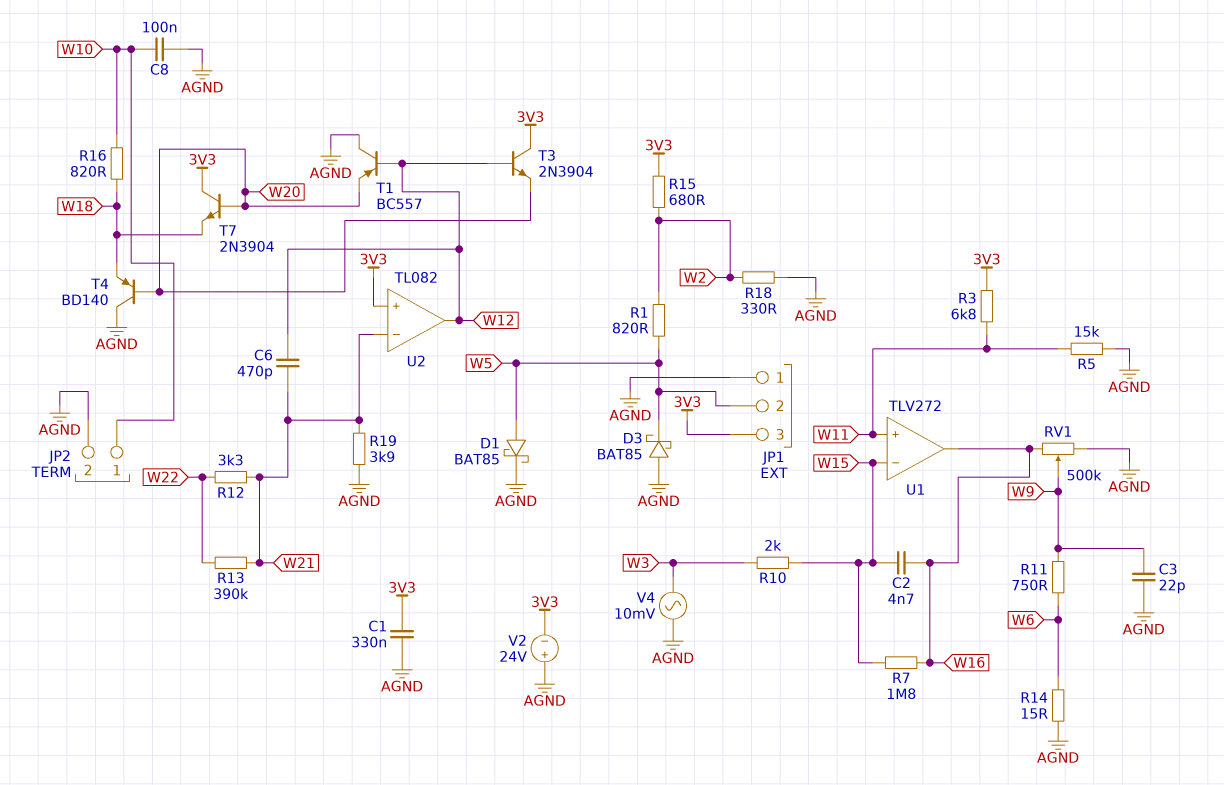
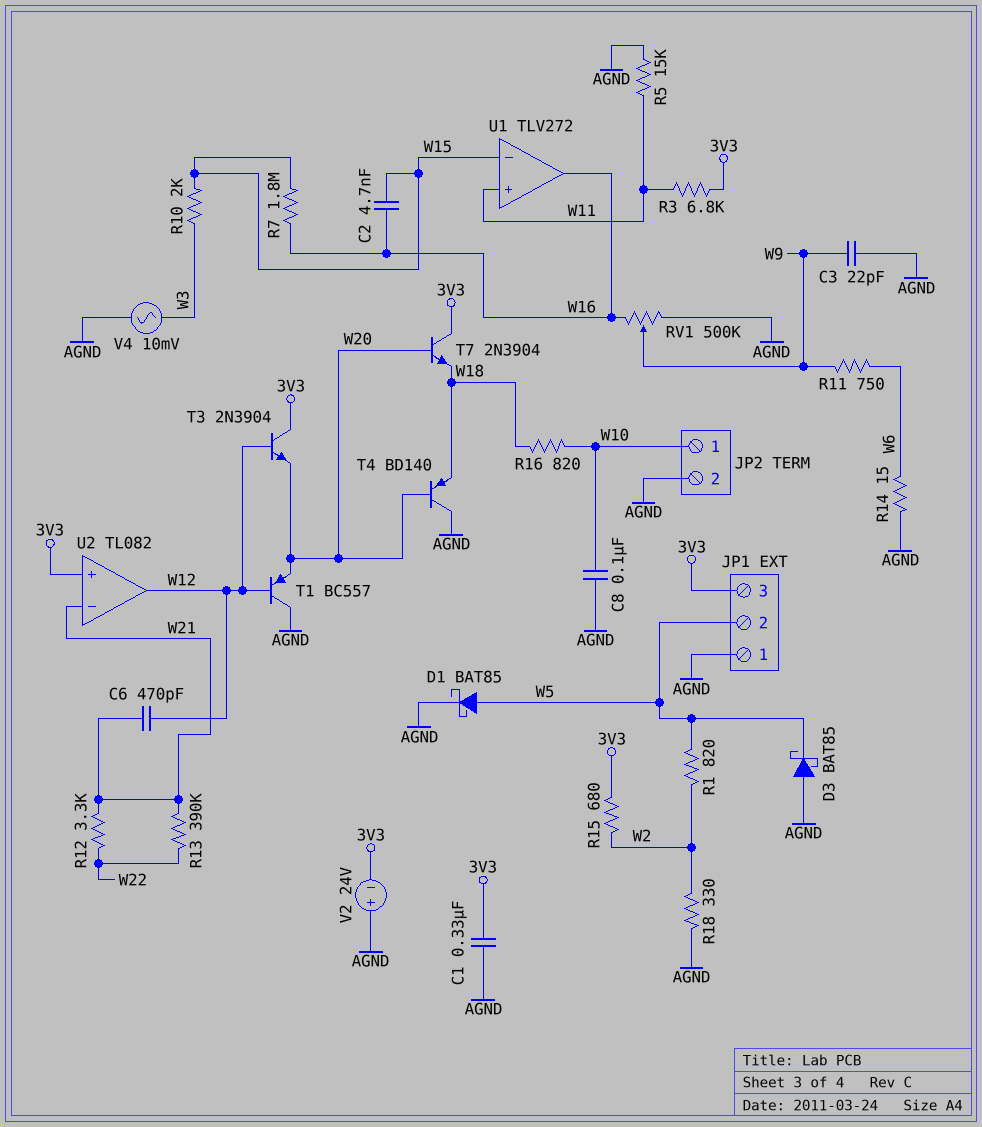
R19: 3.9k (AGND, W21) -> none

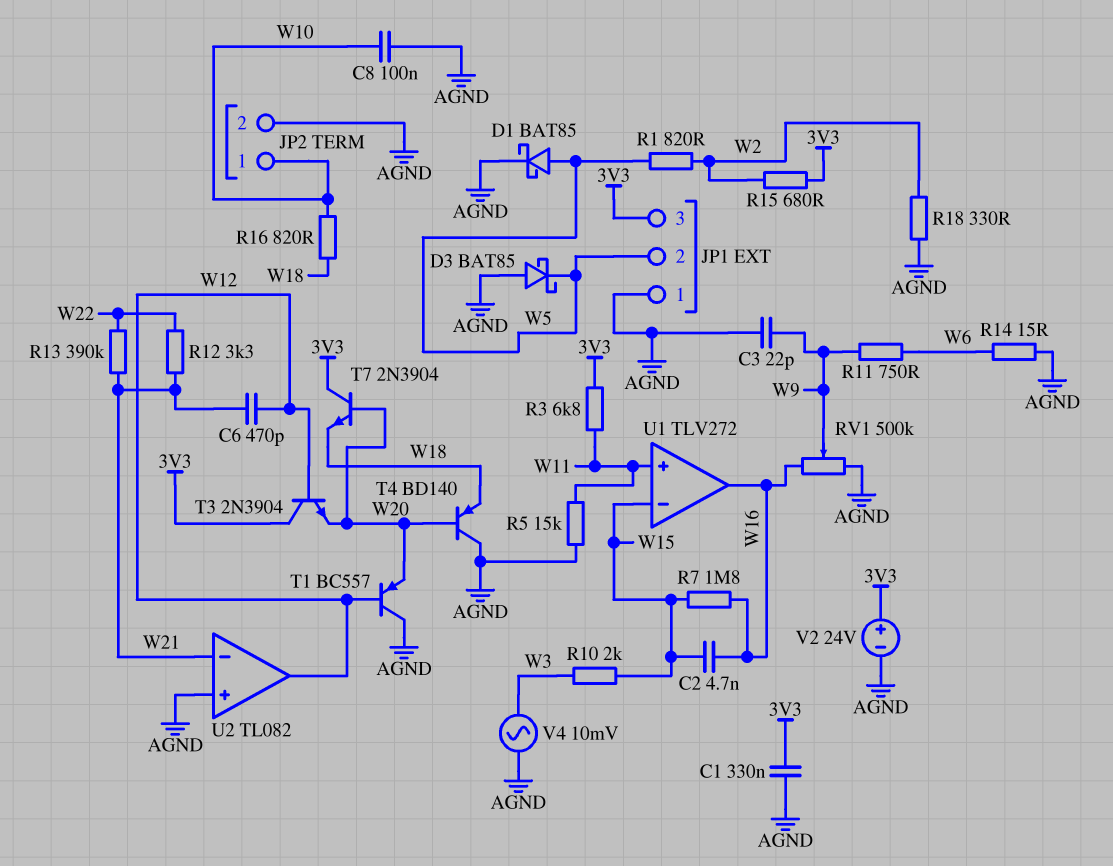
U2 pin in+: 3V3 -> AGND
V2: 24V (plus AGND, minus 3V3) -> 24V (plus 3V3, minus AGND)

